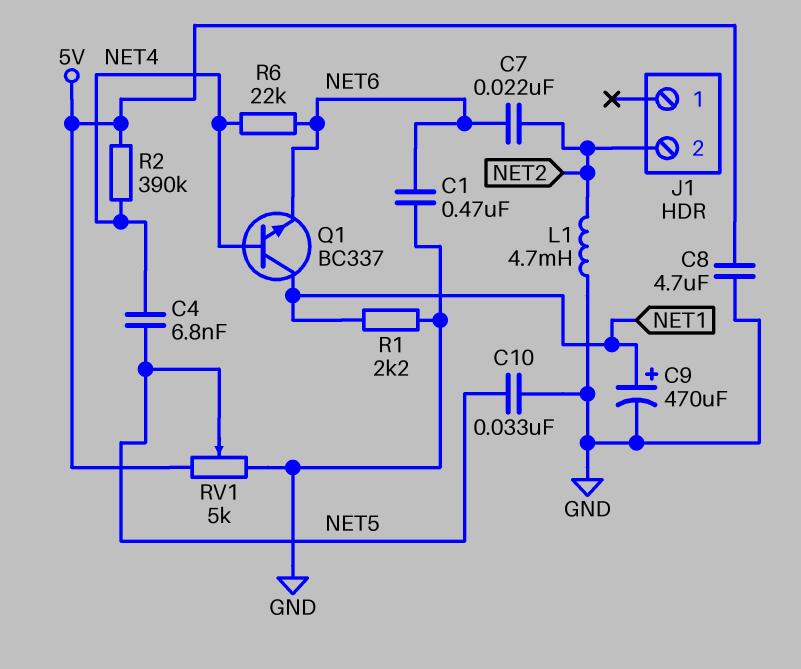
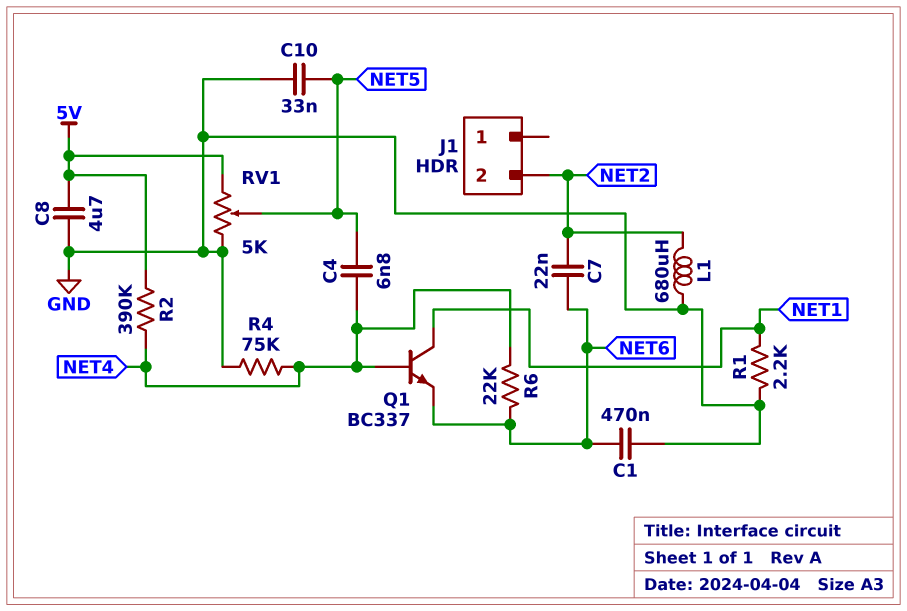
C9: 470uF (plus NET1, minus GND) -> none
L1: 4.7mH (GND, NET2) -> 680uH (GND, NET2)
R4: none -> 75k (GND, NET4)

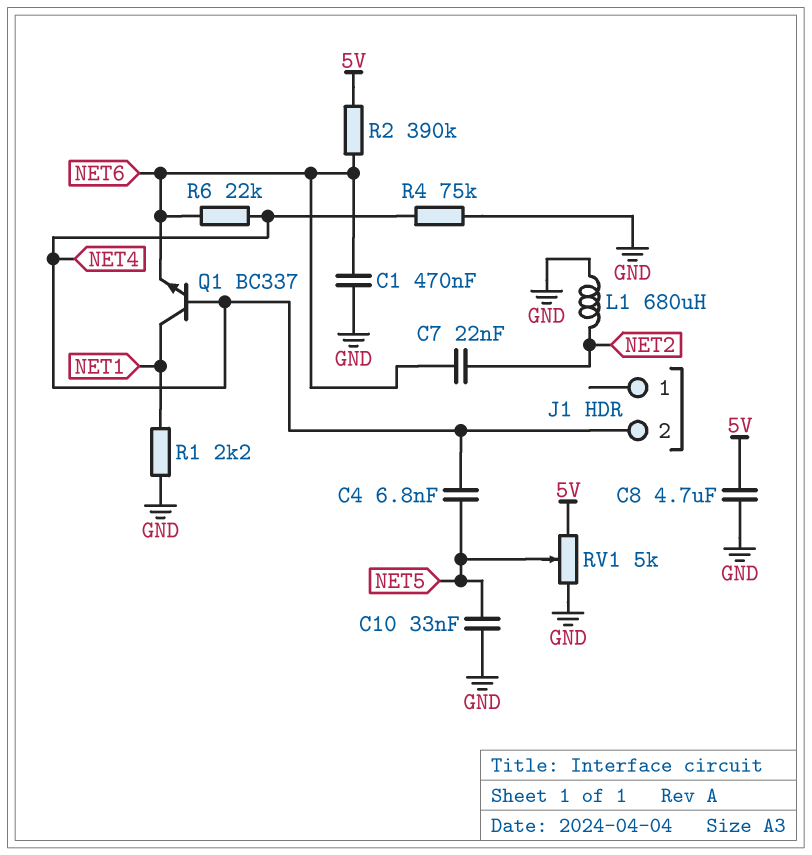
J1 pin 2: NET2 -> NET4
R2: 390k (5V, NET4) -> 390k (5V, NET6)

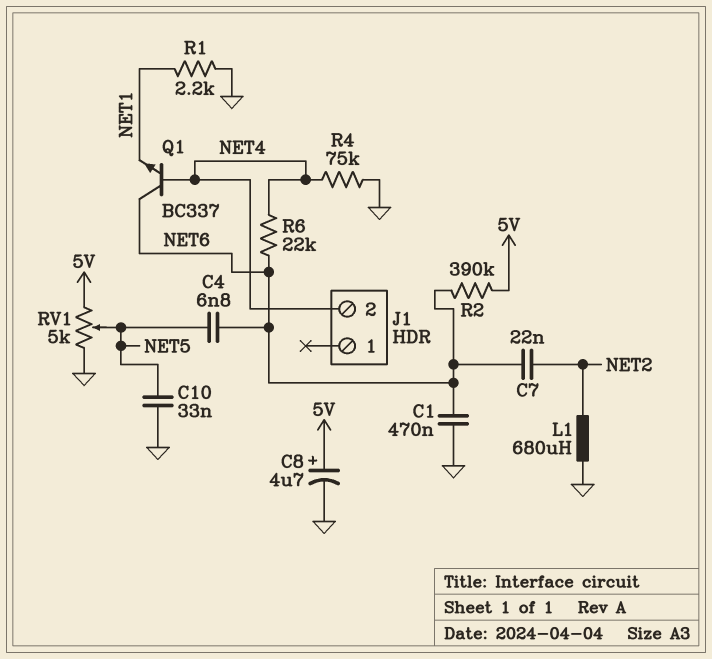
C4: 6.8nF (NET4, NET5) -> 6.8nF (NET5, NET6)
C8: 4.7uF (5V, GND) -> 4.7uF (plus 5V, minus GND)
Q1: NPN BC337 (B NET4, C NET1, E NET6) -> NPN BC337 (B NET4, C NET6, E NET1)

